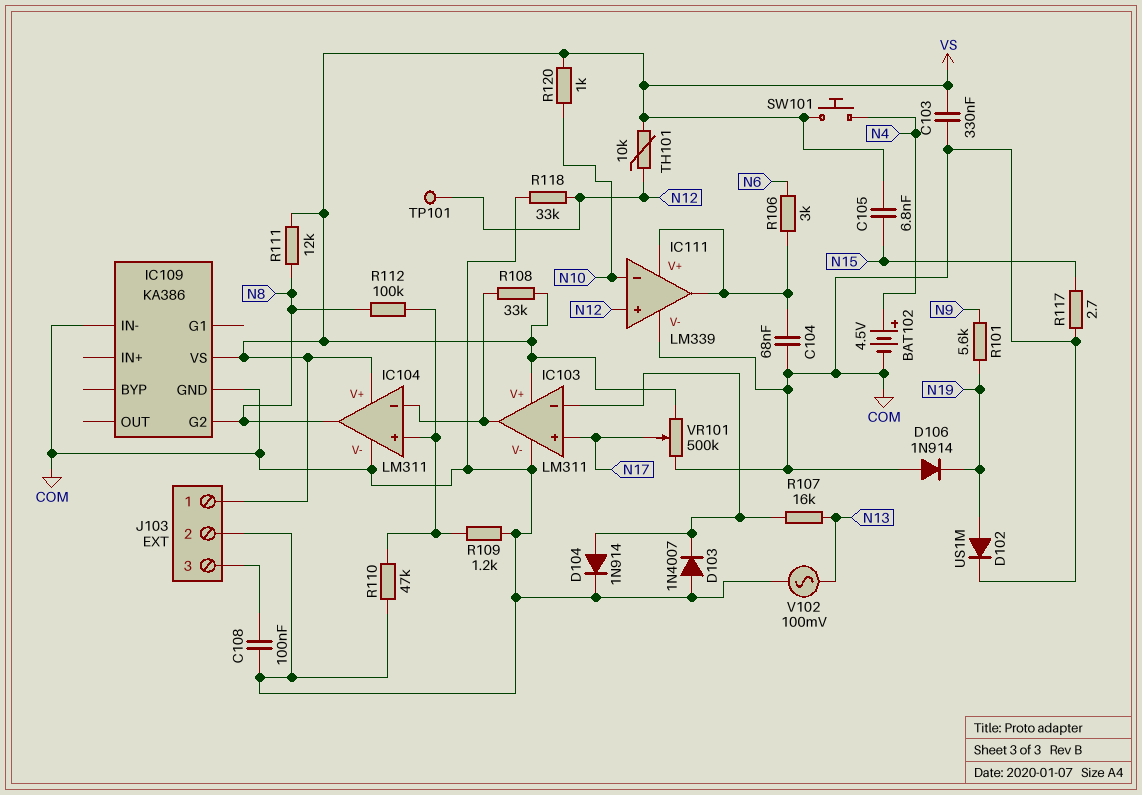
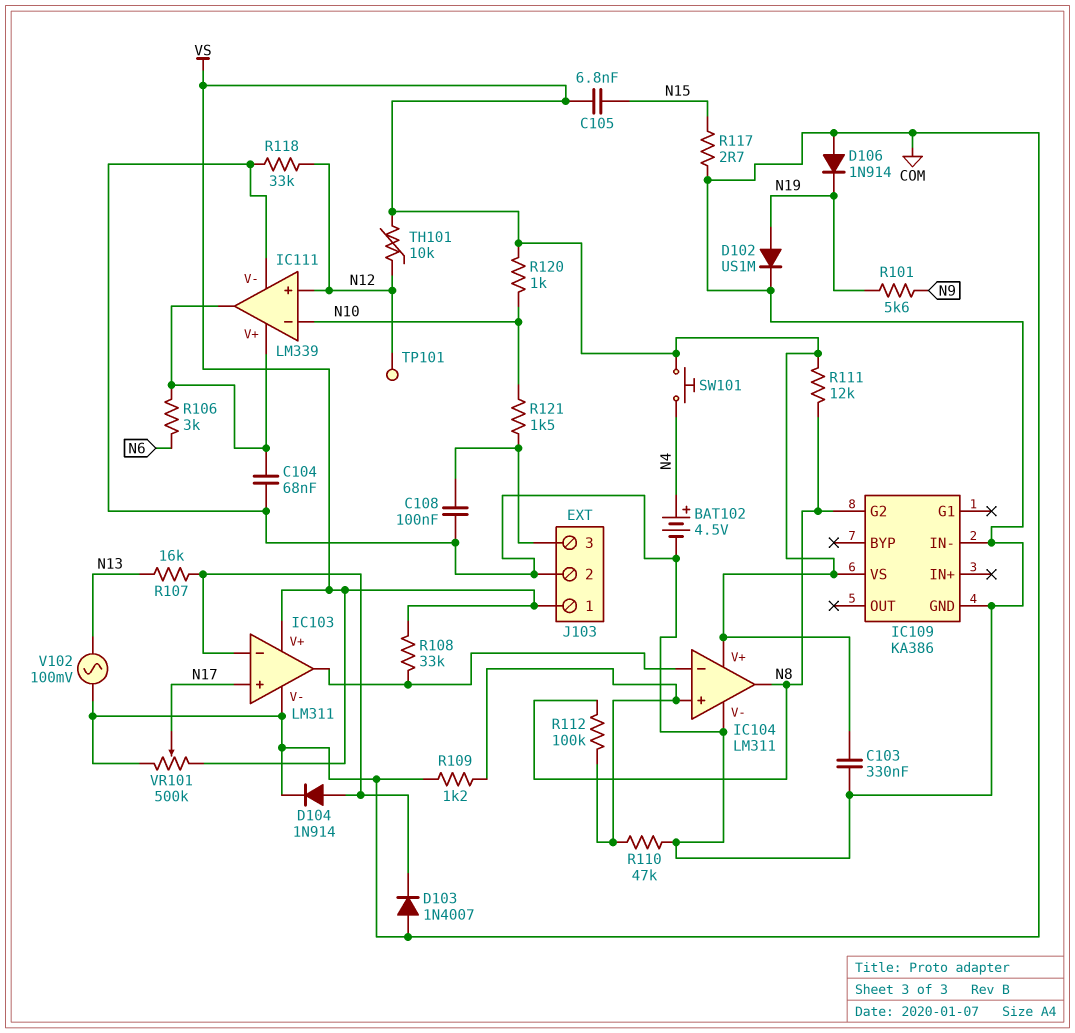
R121: none -> 1.5k (J103/3, N10)

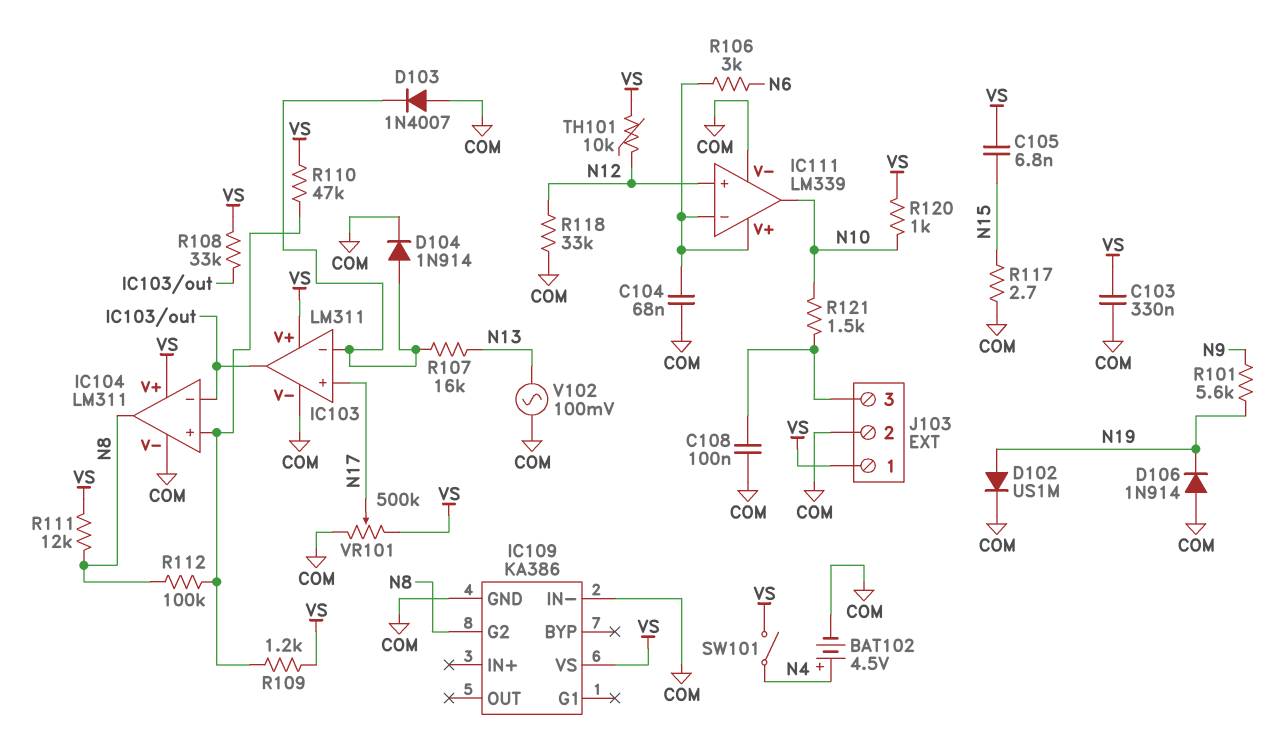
IC111 pin in-: N10 -> IC111/V+
IC111 pin out: IC111/V+ -> N10
R109: 1.2k (COM, IC104/in+) -> 1.2k (IC104/in+, VS)
R110: 47k (COM, IC104/in+) -> 47k (IC104/in+, VS)
SW101: button (N4, VS) -> switch (N4, VS)
TP101: test point (N12) -> none

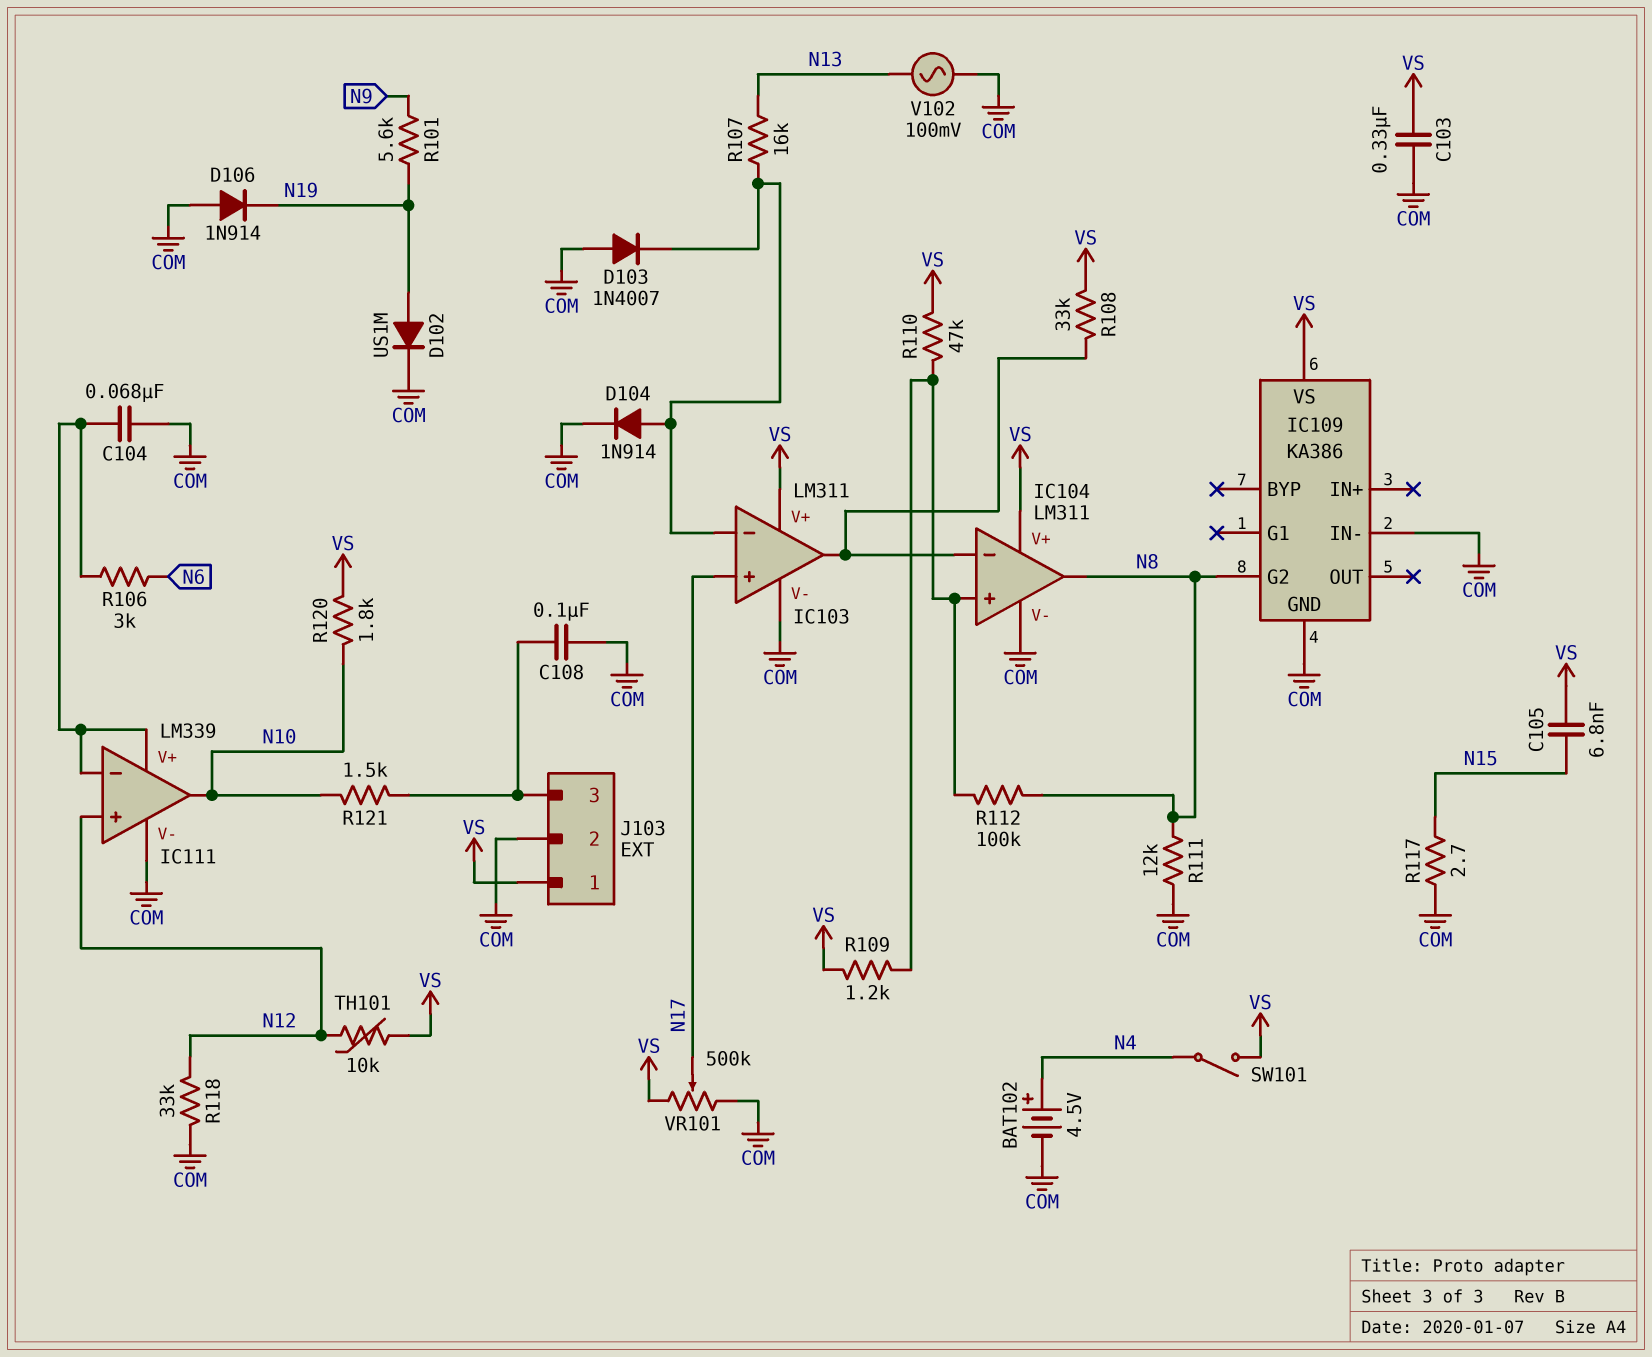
R111: 12k (N8, VS) -> 12k (COM, N8)
R120: 1k (N10, VS) -> 1.8k (N10, VS)

